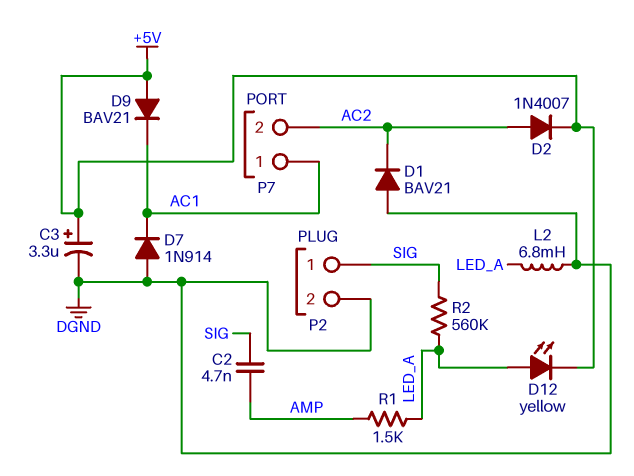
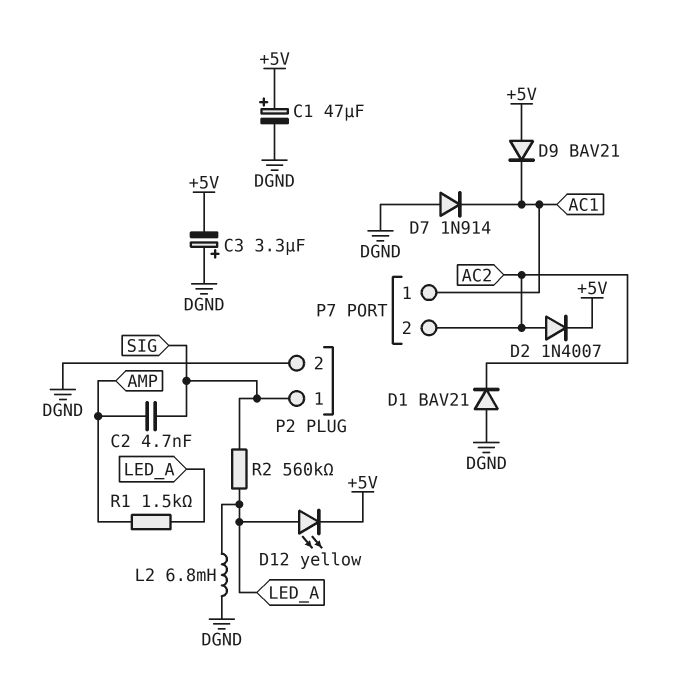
C1: none -> 47uF (plus +5V, minus DGND)
C3: 3.3uF (plus +5V, minus DGND) -> 3.3uF (plus DGND, minus +5V)

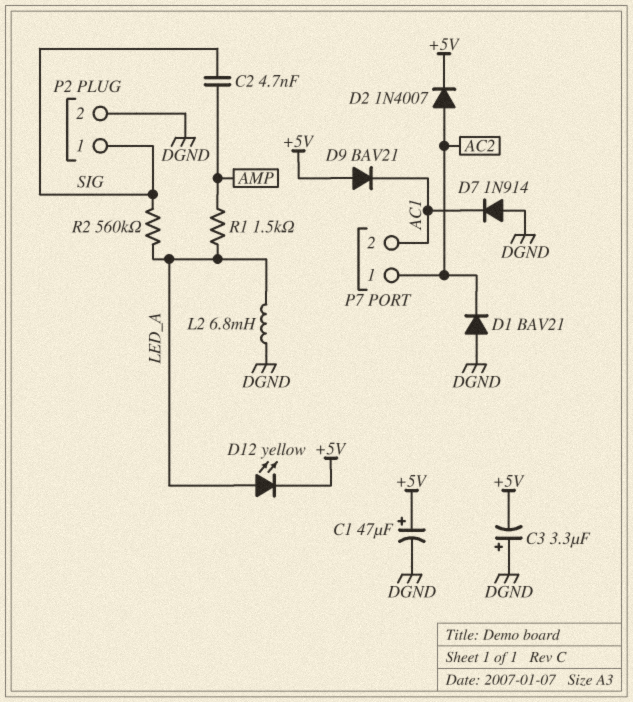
P7 pin 1: AC1 -> AC2
P7 pin 2: AC2 -> AC1

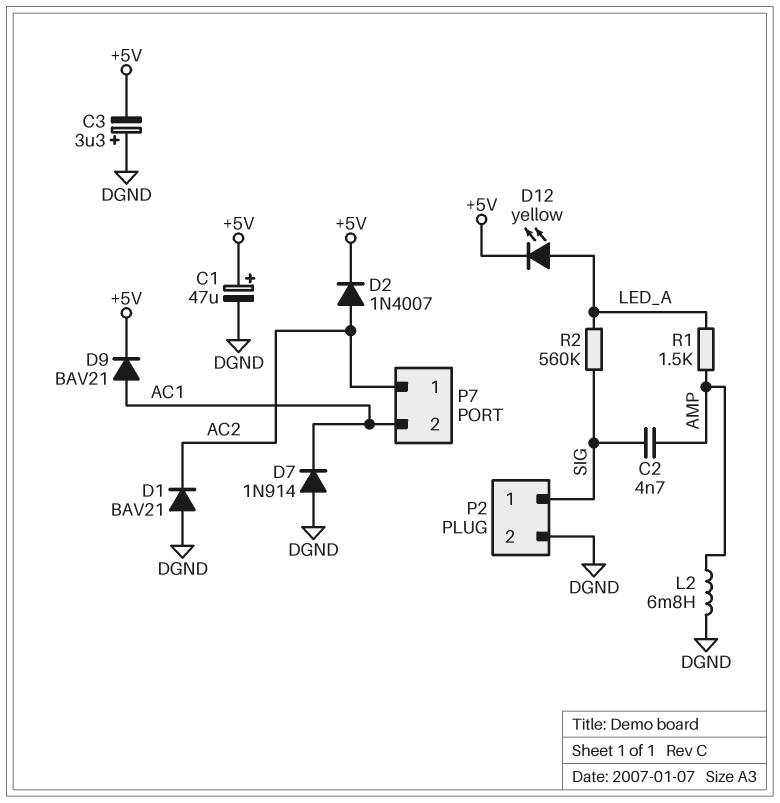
D9: diode BAV21 (A +5V, K AC1) -> diode BAV21 (A AC1, K +5V)
L2: 6.8mH (DGND, LED_A) -> 6.8mH (AMP, DGND)

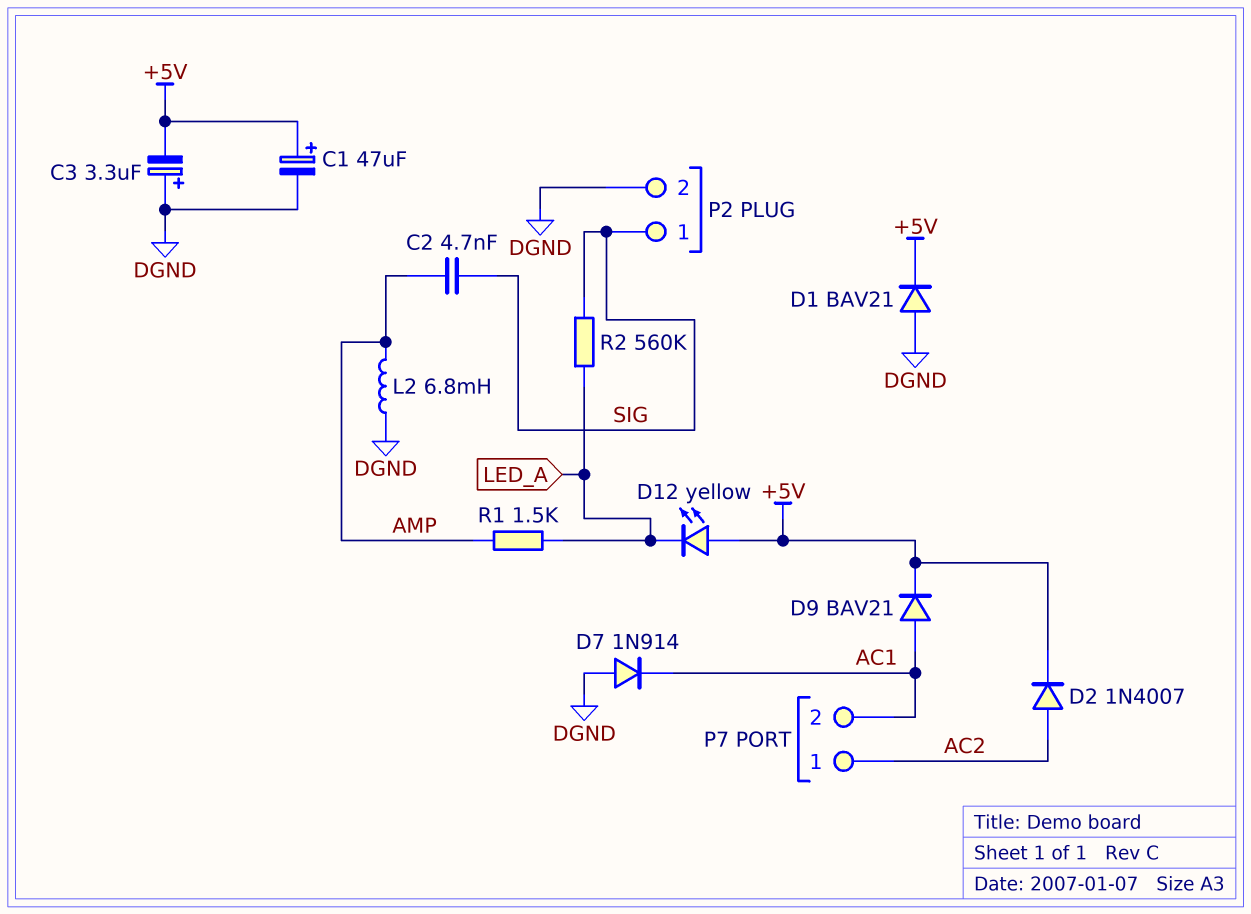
D1: diode BAV21 (A DGND, K AC2) -> diode BAV21 (A DGND, K +5V)
D12: LED yellow (A LED_A, K +5V) -> LED yellow (A +5V, K LED_A)

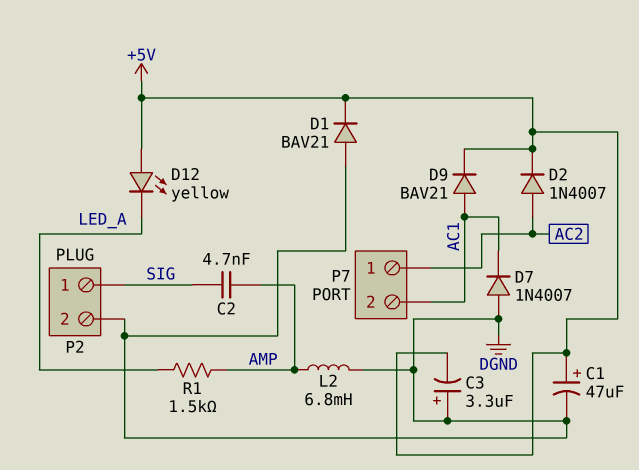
D7: diode 1N914 (A DGND, K AC1) -> diode 1N4007 (A DGND, K AC1)
R2: 560k (LED_A, SIG) -> none

